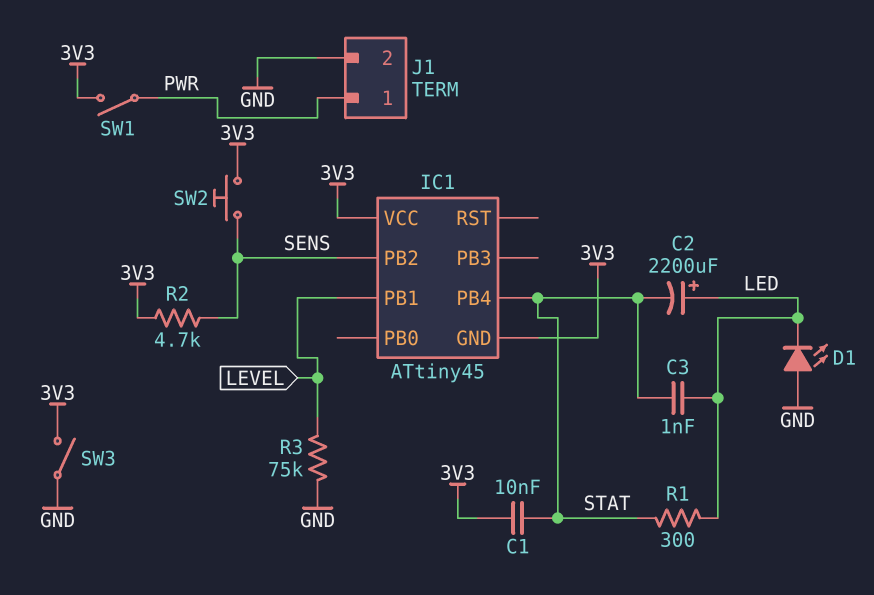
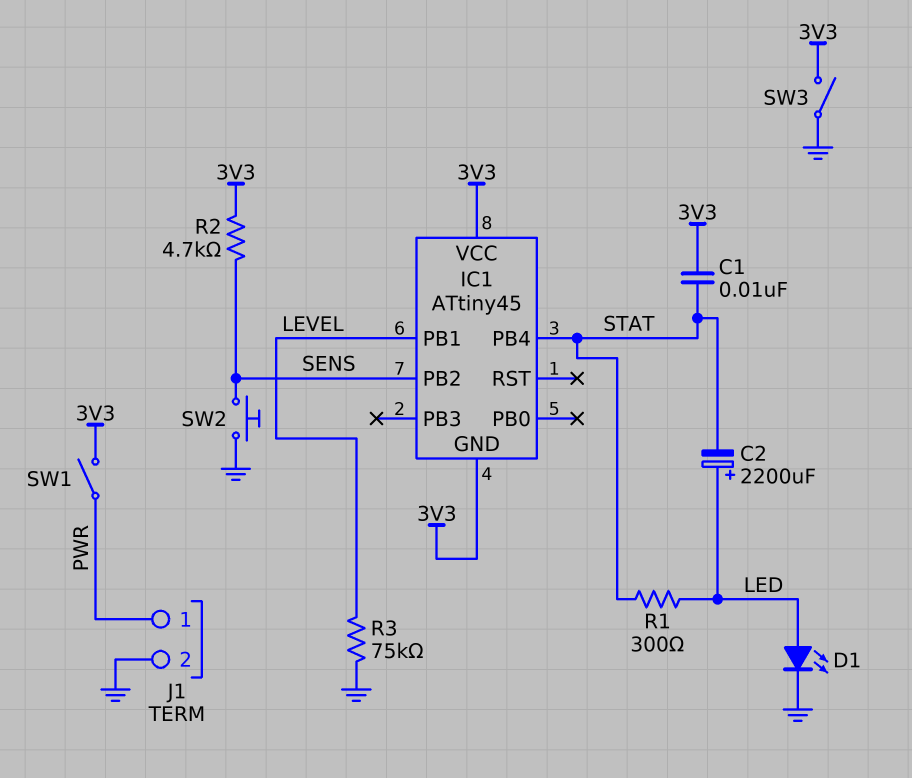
C3: 1nF (LED, STAT) -> none
D1: LED (A GND, K LED) -> LED (A LED, K GND)
SW2: button (3V3, SENS) -> button (GND, SENS)

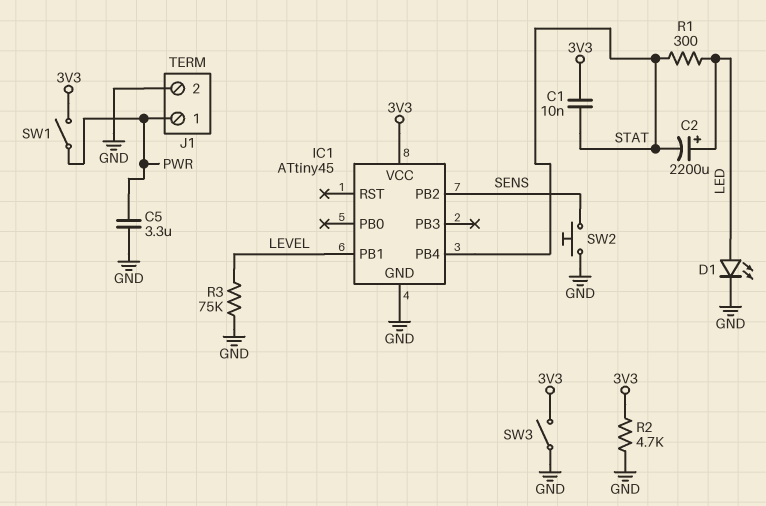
C5: none -> 3.3uF (GND, PWR)
IC1 pin GND: 3V3 -> GND
R2: 4.7k (3V3, SENS) -> 4.7k (3V3, GND)

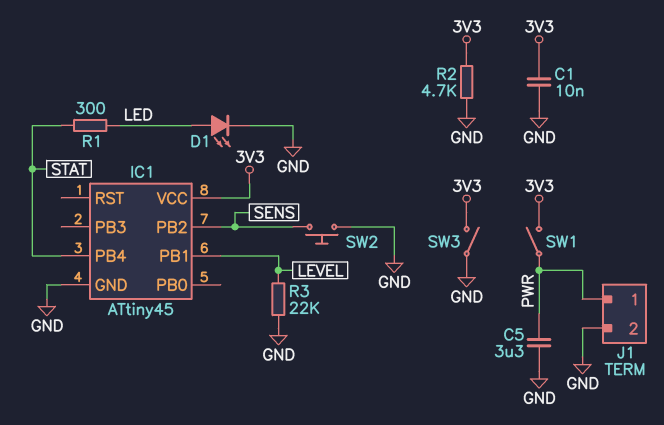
C1: 10nF (3V3, STAT) -> 10nF (3V3, GND)
C2: 2200uF (plus LED, minus STAT) -> none
R3: 75k (GND, LEVEL) -> 22k (GND, LEVEL)

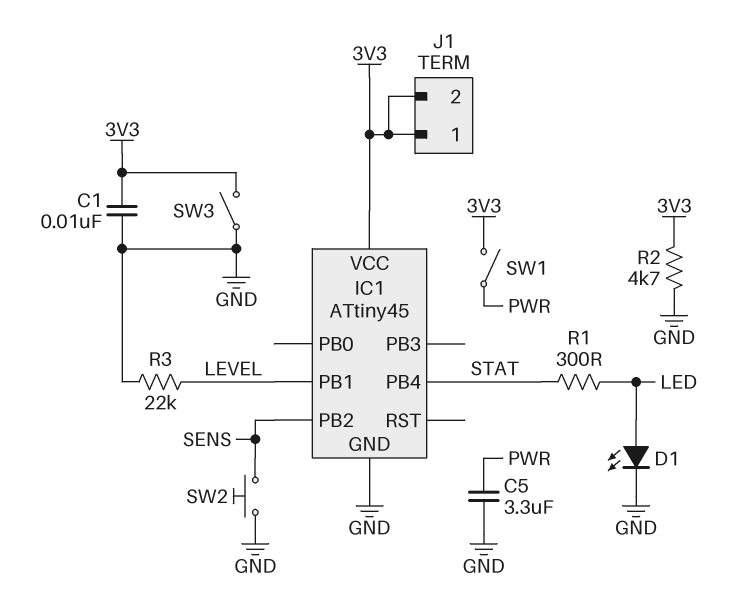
J1 pin 1: PWR -> 3V3
J1 pin 2: GND -> 3V3

